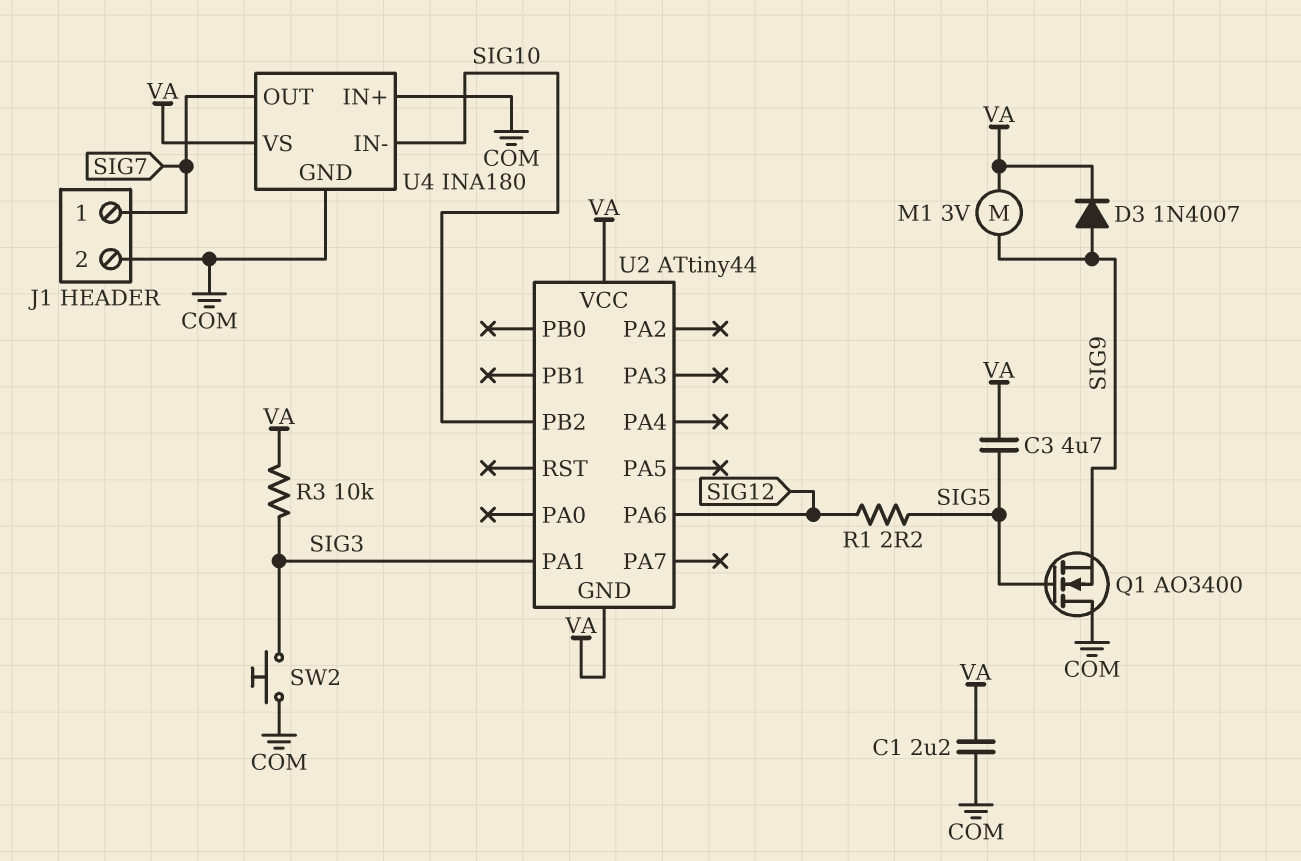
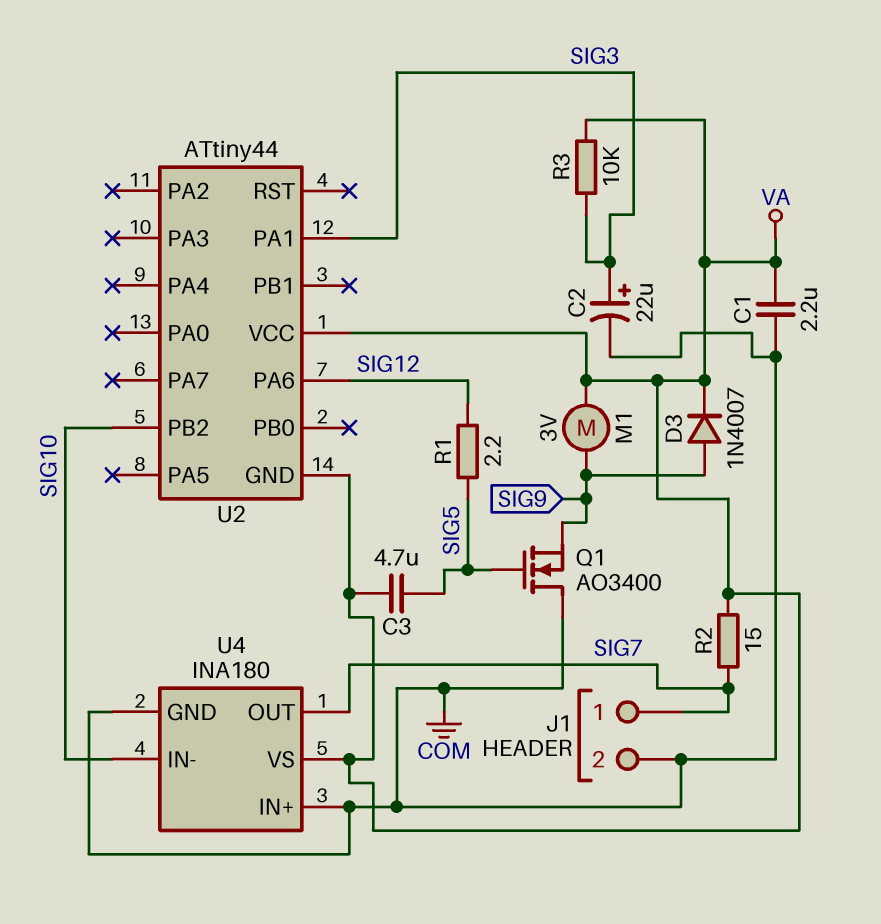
C2: none -> 22uF (plus SIG3, minus COM)
R2: none -> 15 (SIG7, VA)
SW2: button (COM, SIG3) -> none

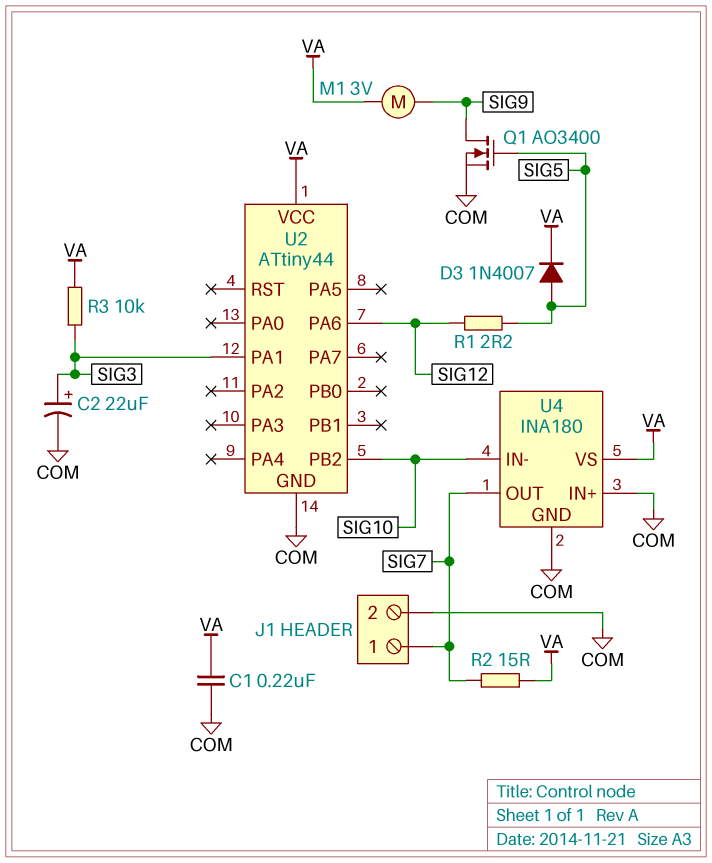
C1: 2.2uF (COM, VA) -> 220nF (COM, VA)
C3: 4.7uF (SIG5, VA) -> none
D3: diode 1N4007 (A SIG9, K VA) -> diode 1N4007 (A SIG5, K VA)
Q1: NMOS AO3400 (G SIG5, D COM, S SIG9) -> NMOS AO3400 (G SIG5, D SIG9, S COM)
U2 pin GND: VA -> COM

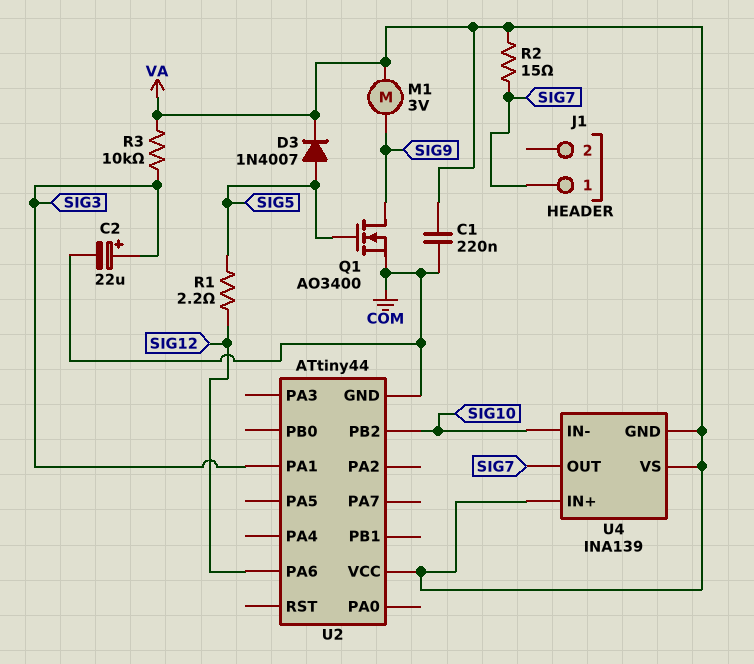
J1 pin 2: COM -> none
U4: INA180 -> INA139
U4 pin GND: COM -> VA
U4 pin IN+: COM -> VA

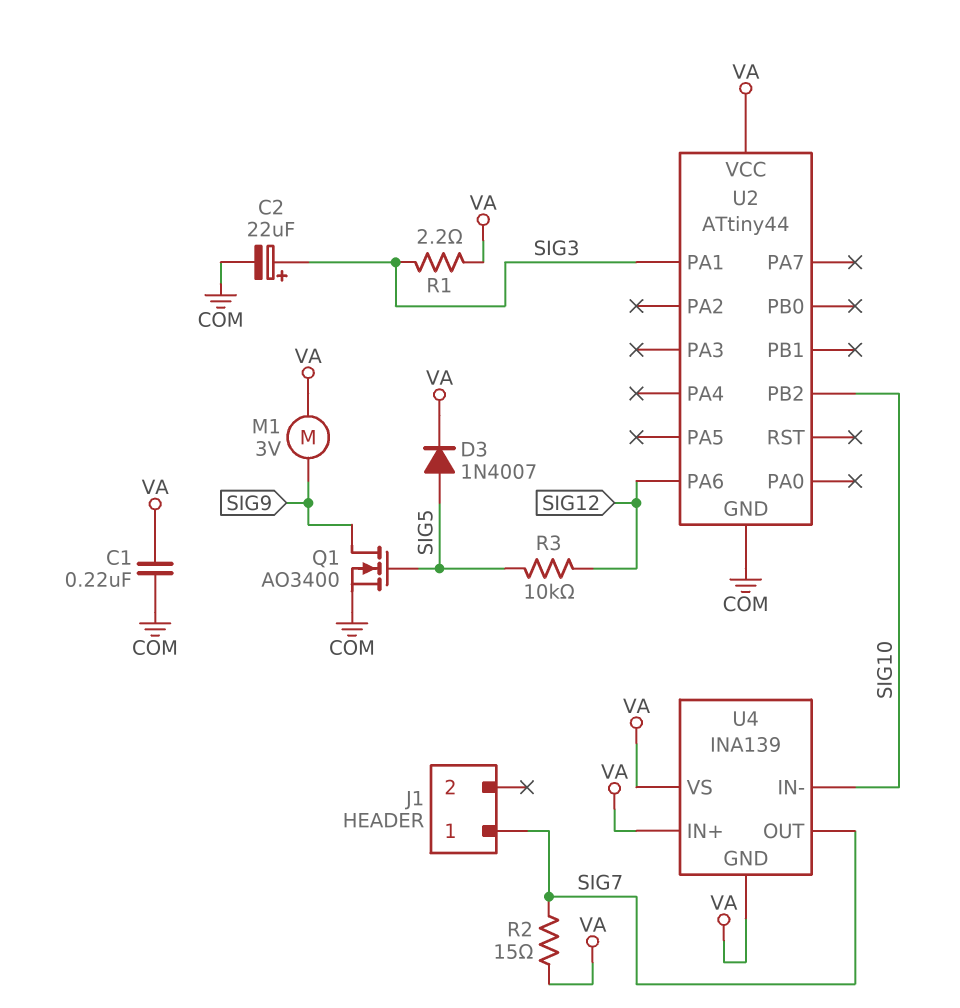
R1: 2.2 (SIG5, SIG12) -> 2.2 (SIG3, VA)
R3: 10k (SIG3, VA) -> 10k (SIG5, SIG12)

